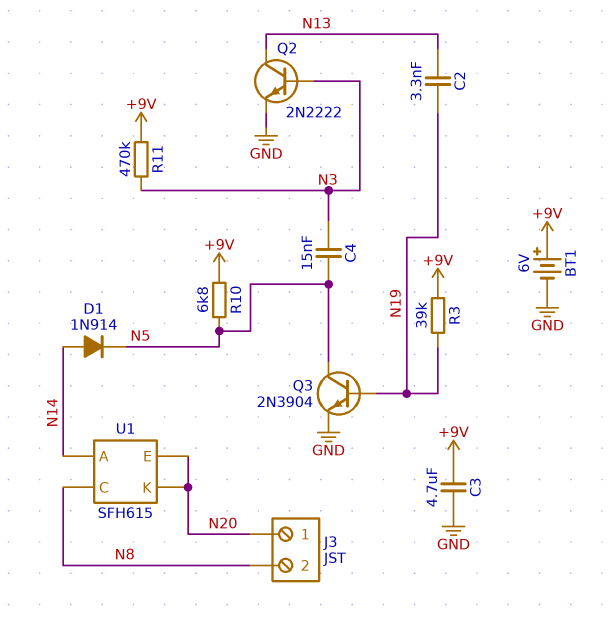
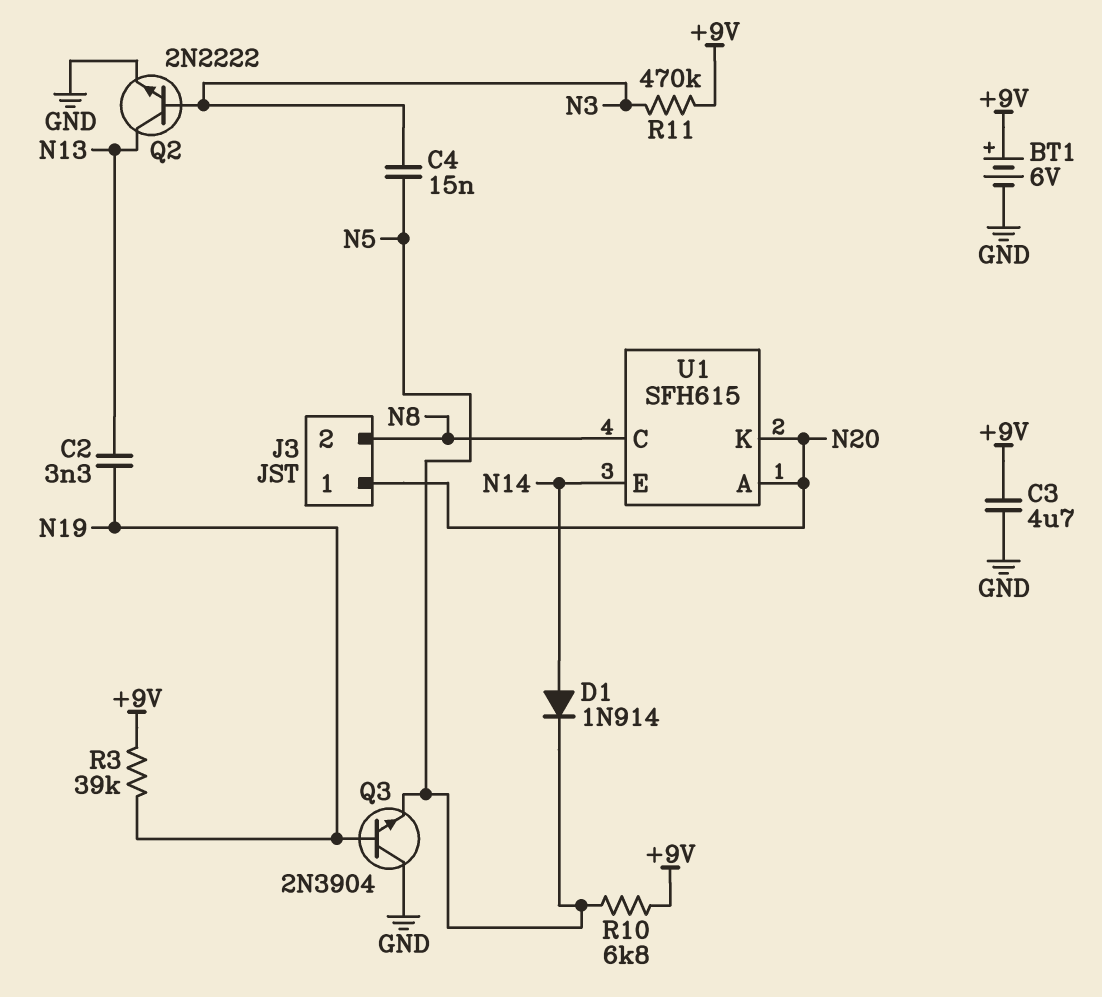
Q3: NPN 2N3904 (B N19, C N5, E GND) -> NPN 2N3904 (B N19, C GND, E N5)
U1 pin A: N14 -> N20
U1 pin E: N20 -> N14

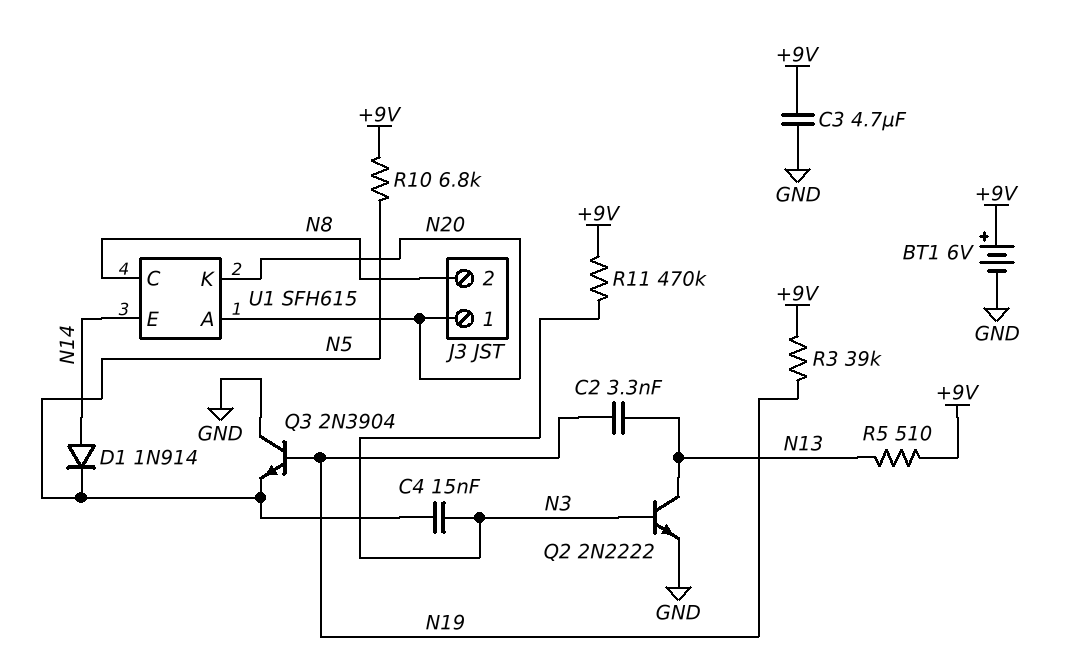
R5: none -> 510 (+9V, N13)

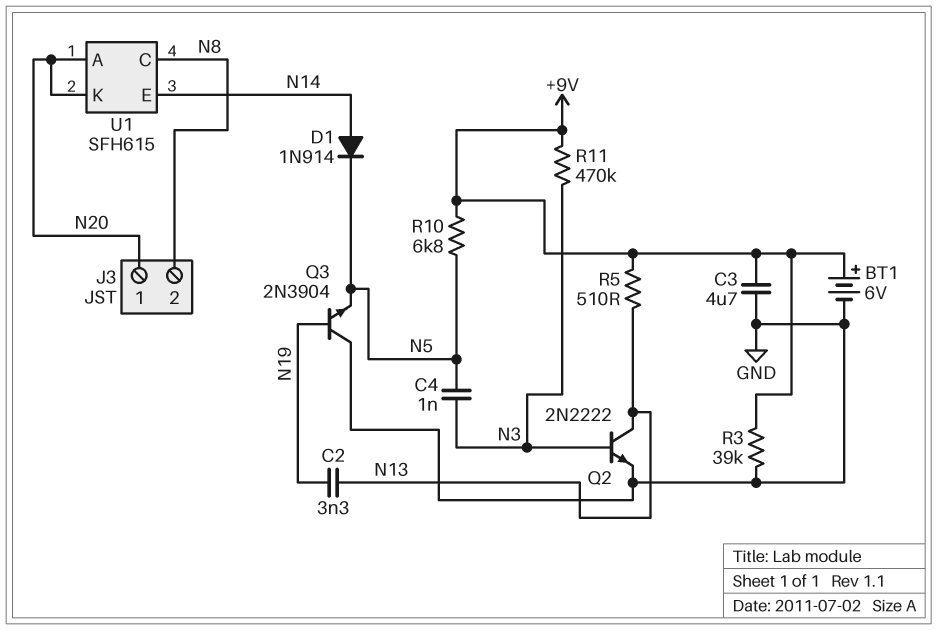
C4: 15nF (N3, N5) -> 1nF (N3, N5)
R3: 39k (+9V, N19) -> 39k (+9V, GND)

